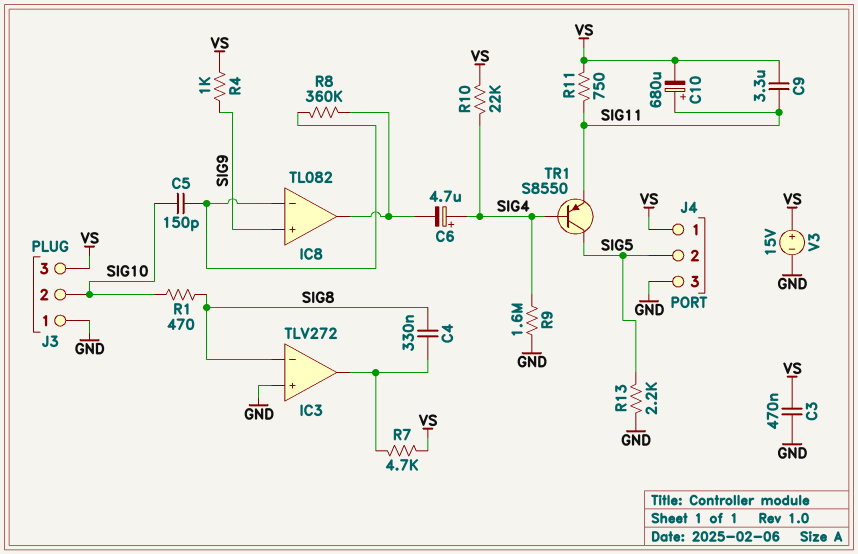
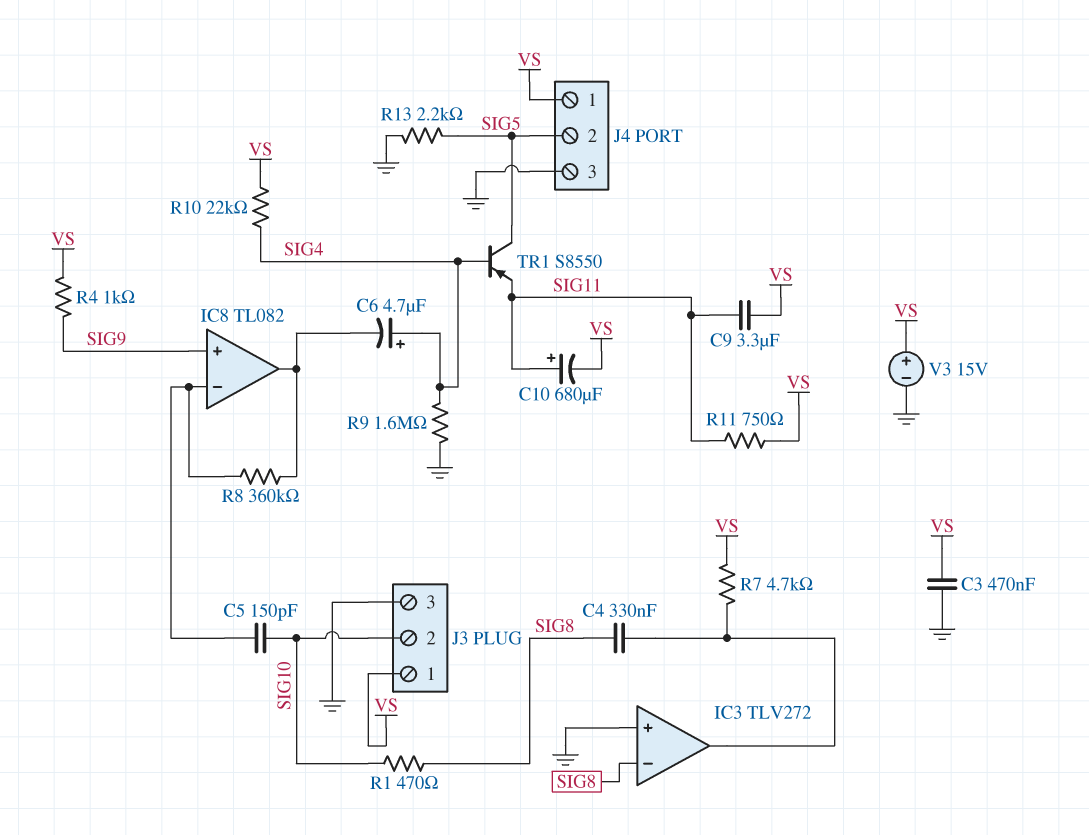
J3 pin 1: GND -> VS
J3 pin 3: VS -> GND

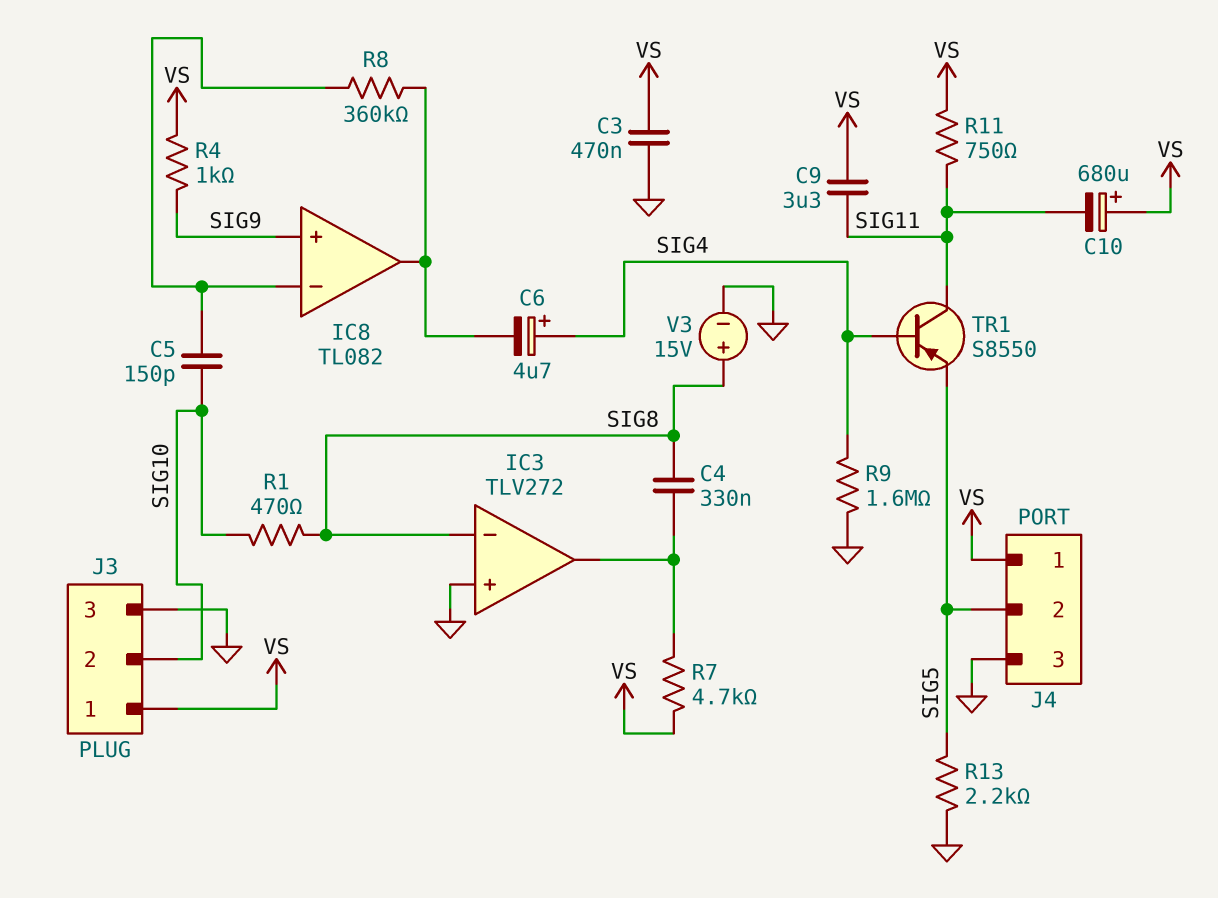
C10: 680uF (plus SIG11, minus VS) -> 680uF (plus VS, minus SIG11)
R10: 22k (SIG4, VS) -> none
TR1: PNP S8550 (B SIG4, C SIG5, E SIG11) -> PNP S8550 (B SIG4, C SIG11, E SIG5)
V3: 15V (plus VS, minus GND) -> 15V (plus SIG8, minus GND)

